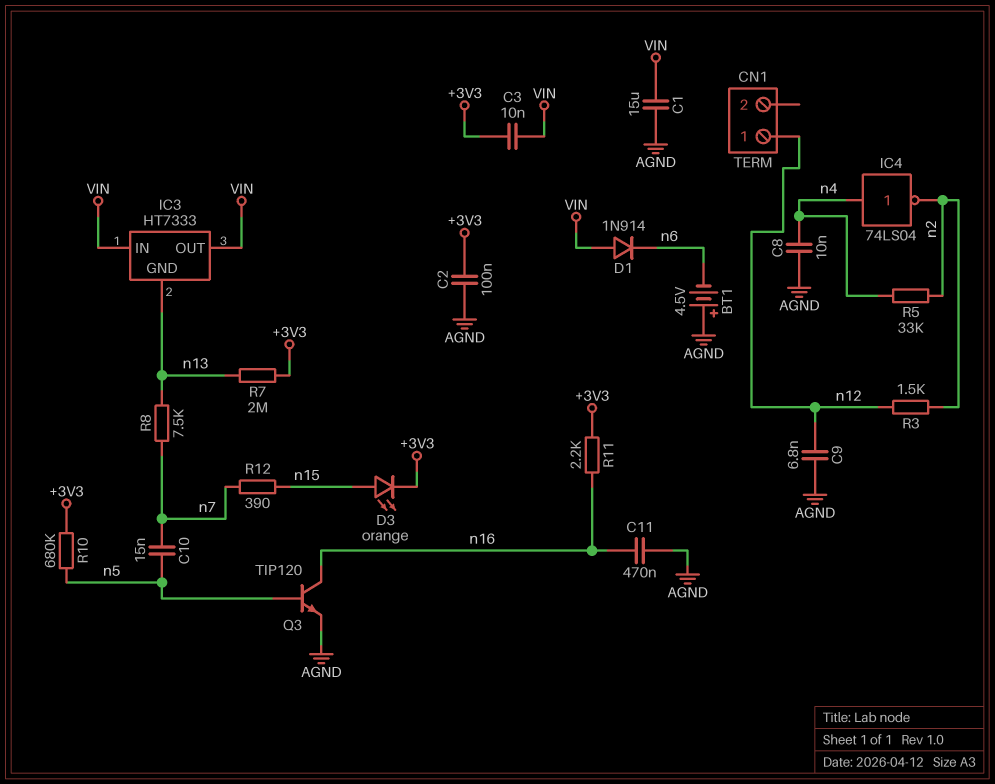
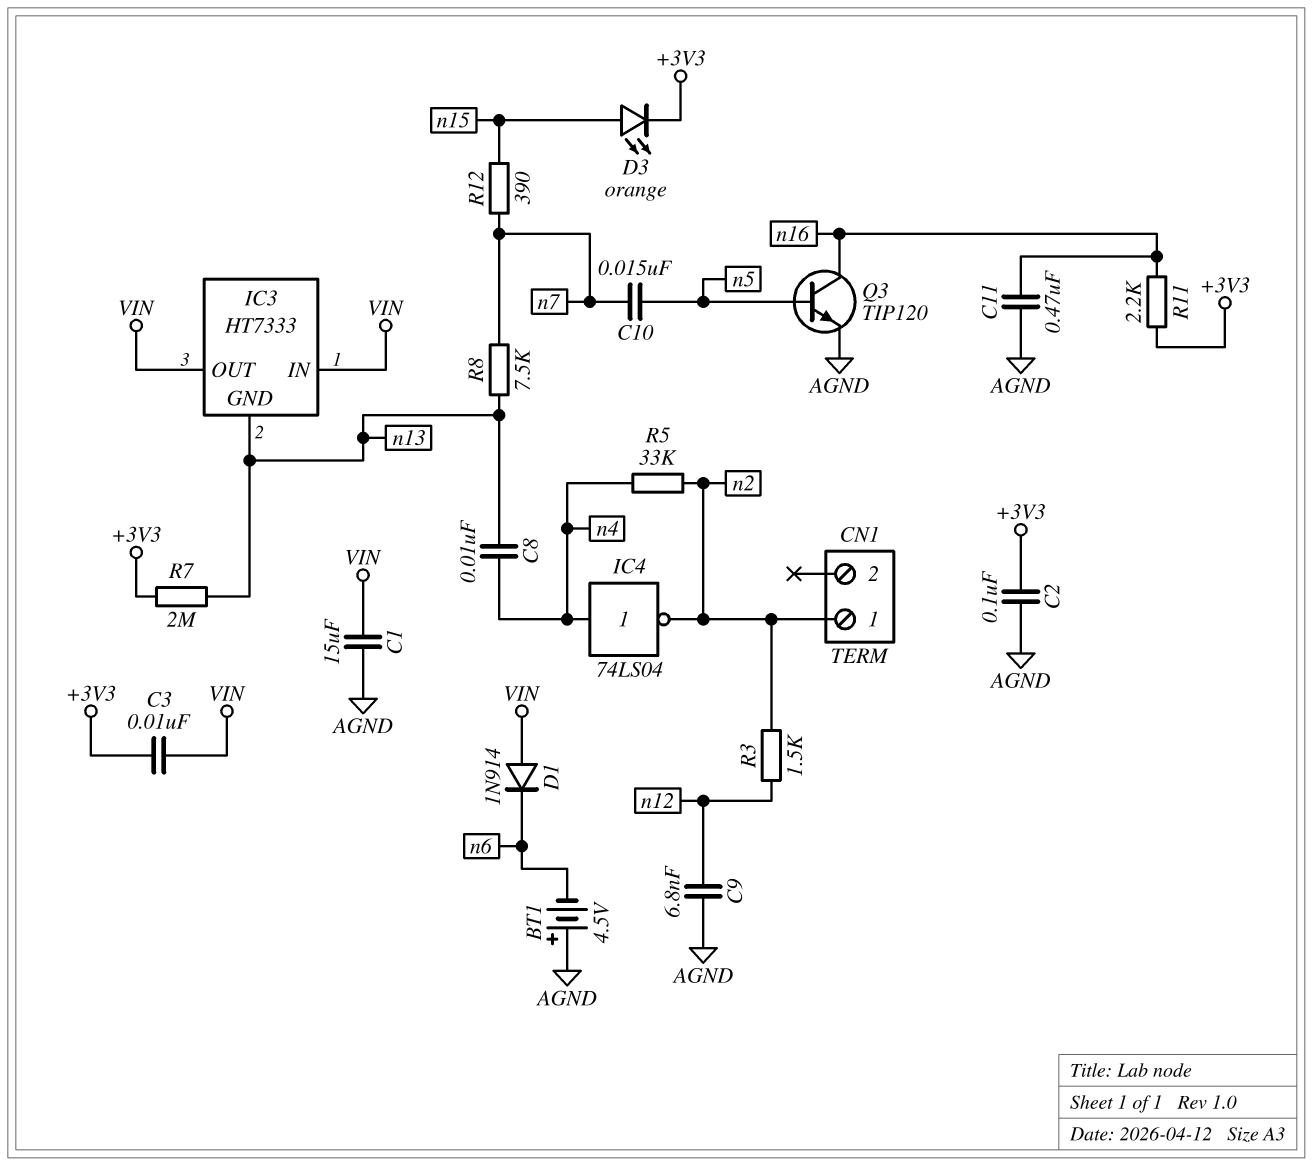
C8: 10nF (AGND, n4) -> 10nF (n4, n13)
CN1 pin 1: n12 -> n2
R10: 680k (+3V3, n5) -> none

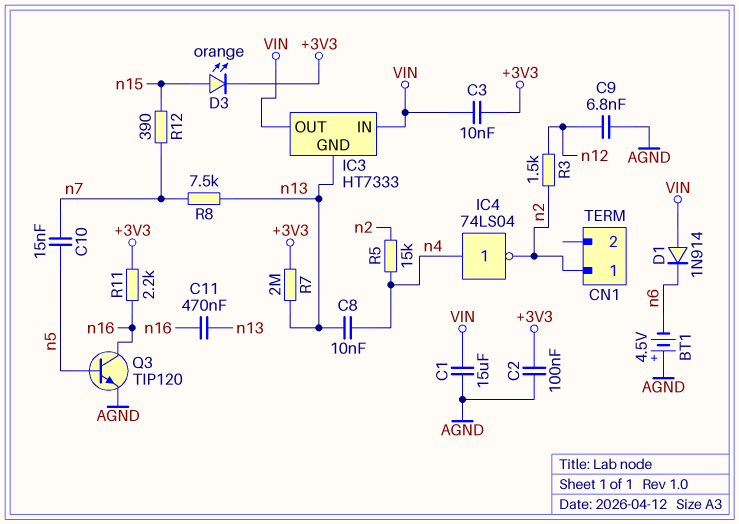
C11: 470nF (AGND, n16) -> 470nF (n13, n16)
R5: 33k (n2, n4) -> 15k (n2, n4)

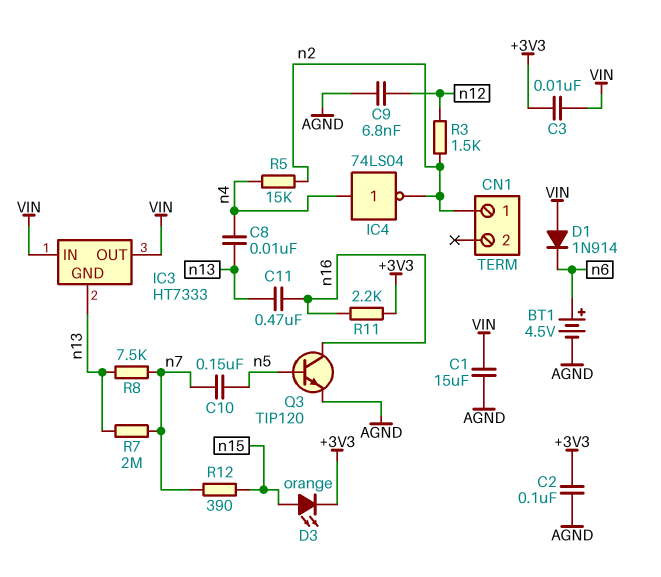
BT1: 4.5V (plus AGND, minus n6) -> 4.5V (plus n6, minus AGND)
C10: 15nF (n5, n7) -> 150nF (n5, n7)
R7: 2M (+3V3, n13) -> 2M (n7, n13)

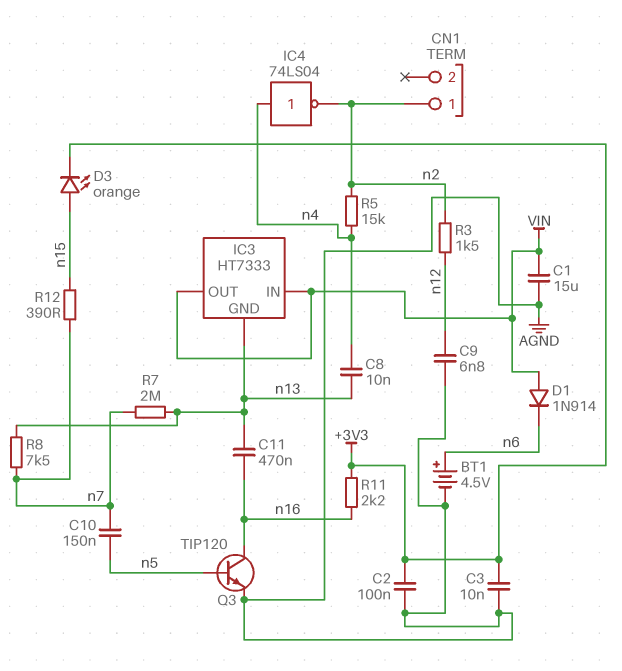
C3: 10nF (+3V3, VIN) -> 10nF (+3V3, AGND)

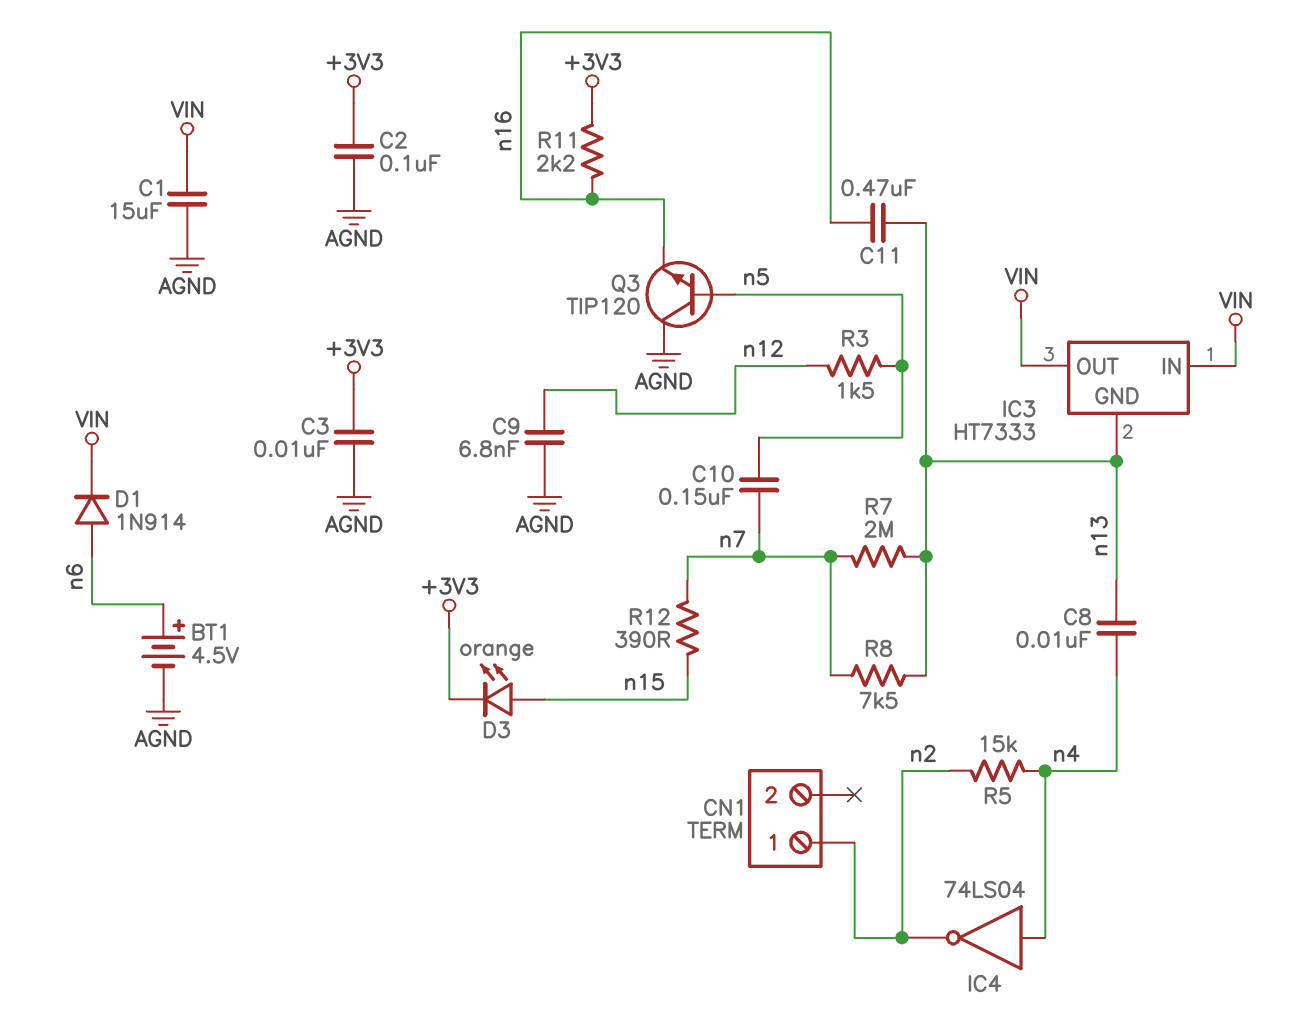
D1: diode 1N914 (A VIN, K n6) -> diode 1N914 (A n6, K VIN)
Q3: NPN TIP120 (B n5, C n16, E AGND) -> NPN TIP120 (B n5, C AGND, E n16)
R3: 1.5k (n2, n12) -> 1.5k (n5, n12)

